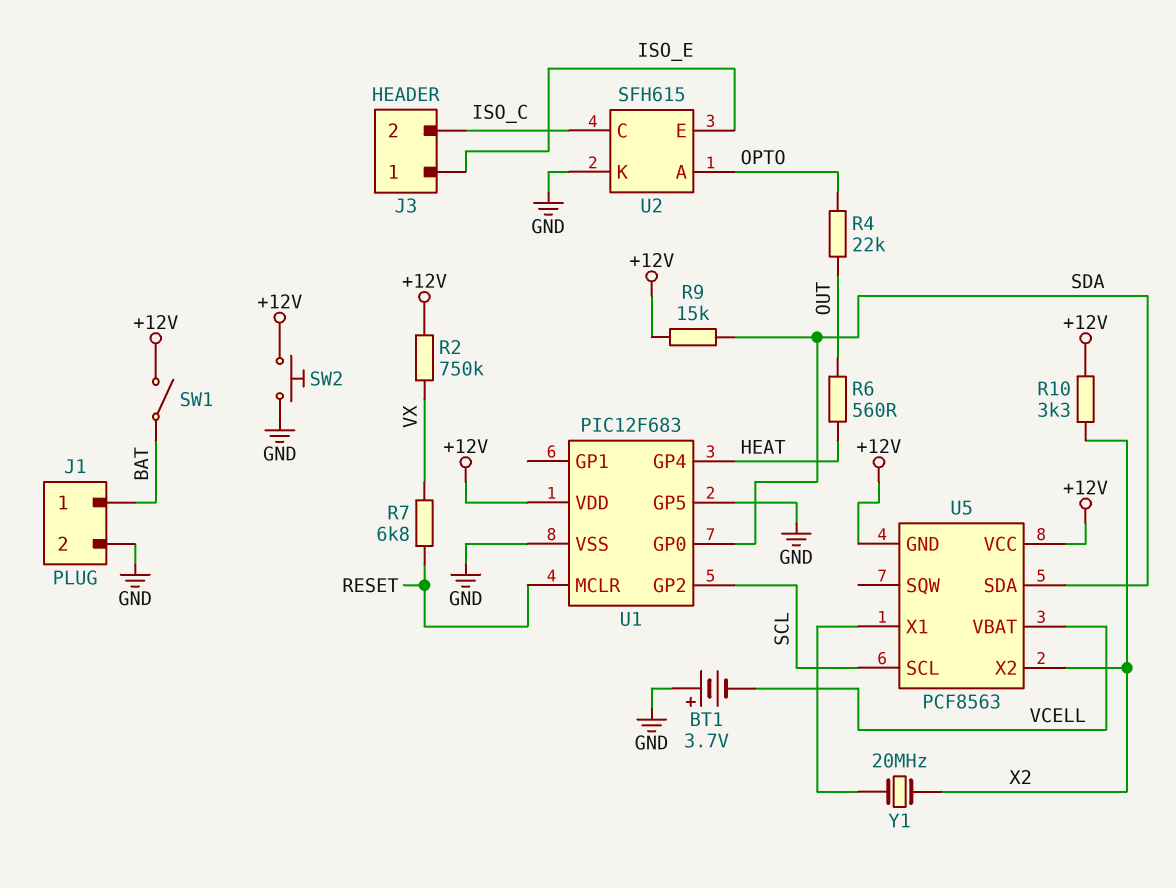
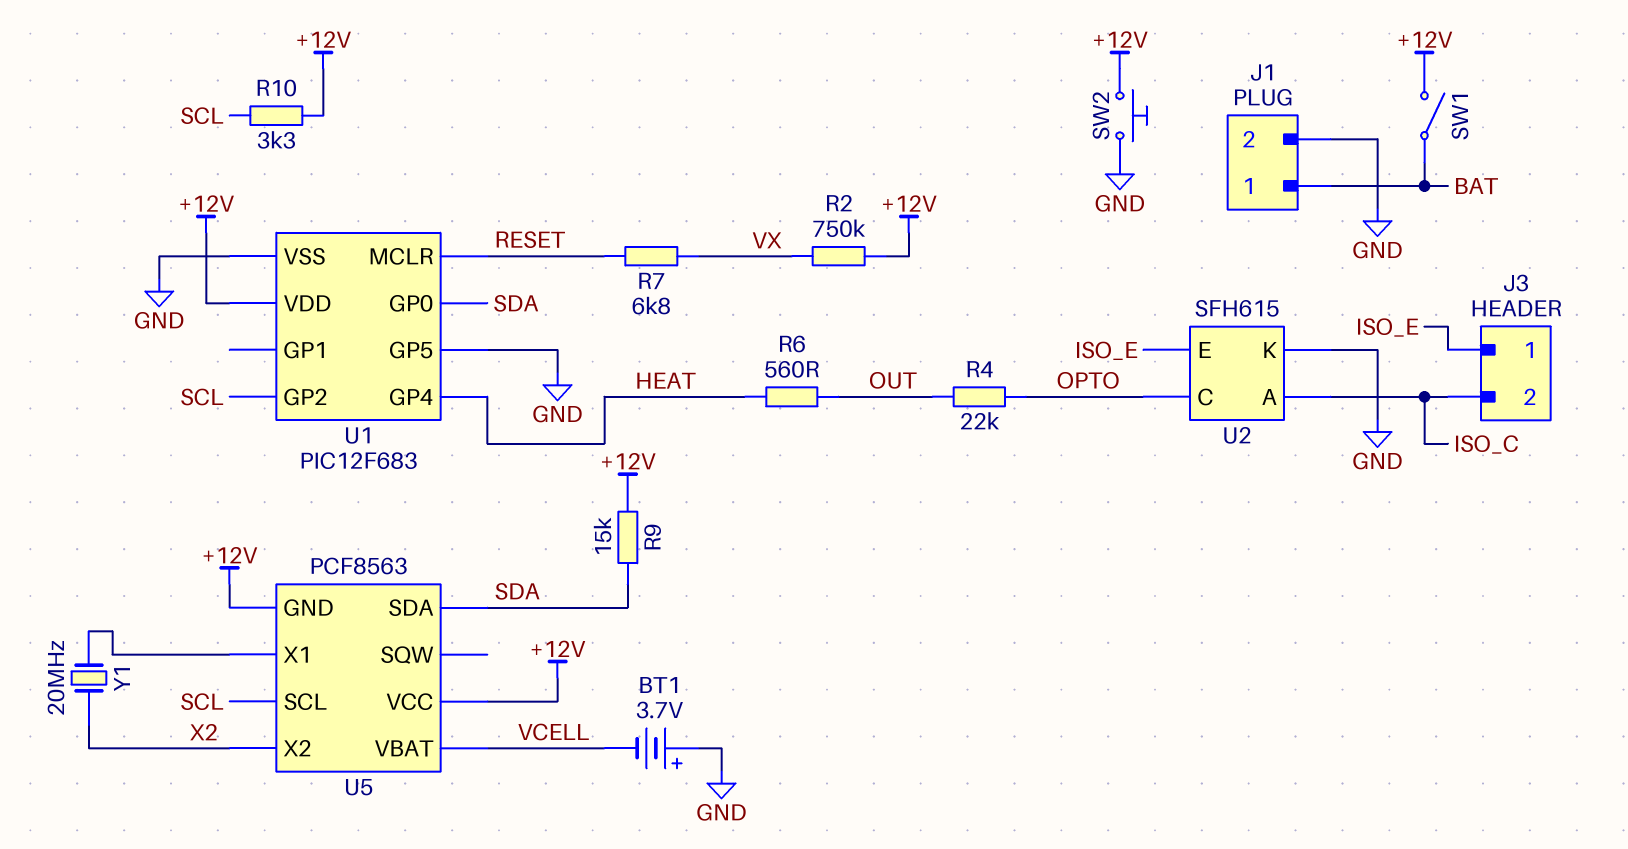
R10: 3.3k (+12V, X2) -> 3.3k (+12V, SCL)
U2 pin A: OPTO -> ISO_C
U2 pin C: ISO_C -> OPTO

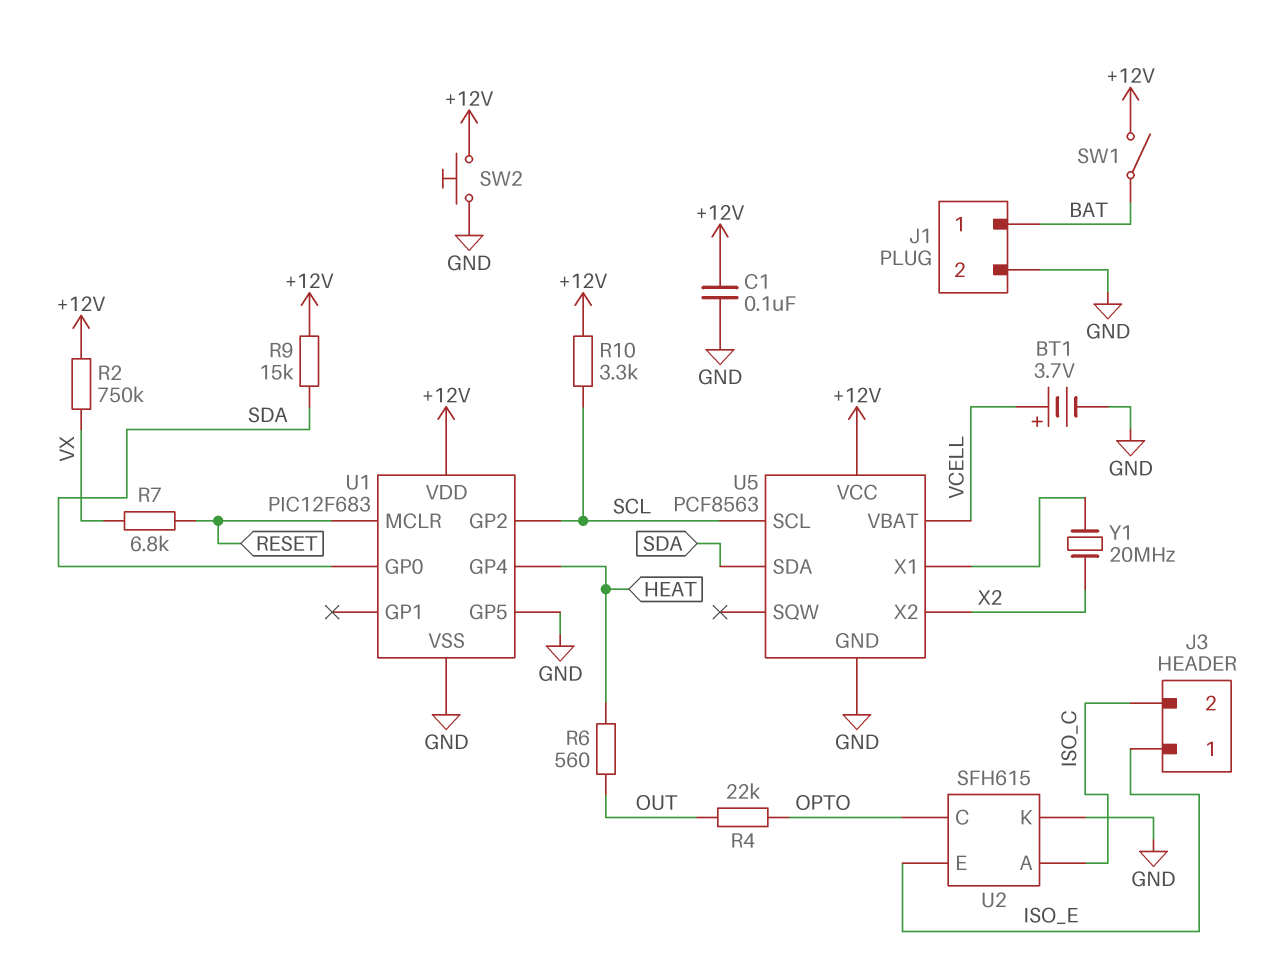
BT1: 3.7V (plus GND, minus VCELL) -> 3.7V (plus VCELL, minus GND)
C1: none -> 100nF (+12V, GND)
U5 pin GND: +12V -> GND

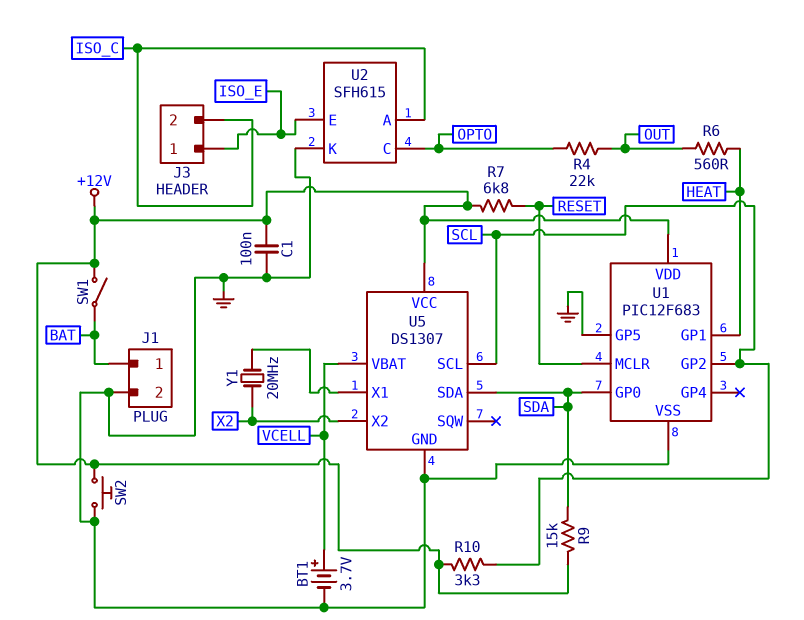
R2: 750k (+12V, VX) -> none
R7: 6.8k (RESET, VX) -> 6.8k (+12V, RESET)
U1 pin GP1: none -> HEAT
U1 pin GP4: HEAT -> none
U5: PCF8563 -> DS1307

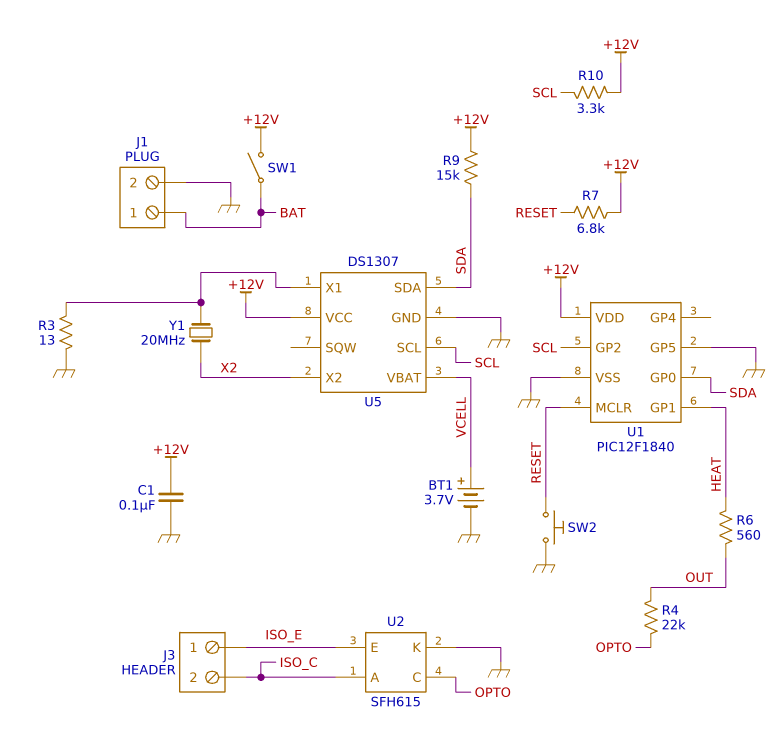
R3: none -> 13 (GND, U5/X1)
SW2: button (+12V, GND) -> button (GND, RESET)
U1: PIC12F683 -> PIC12F1840

